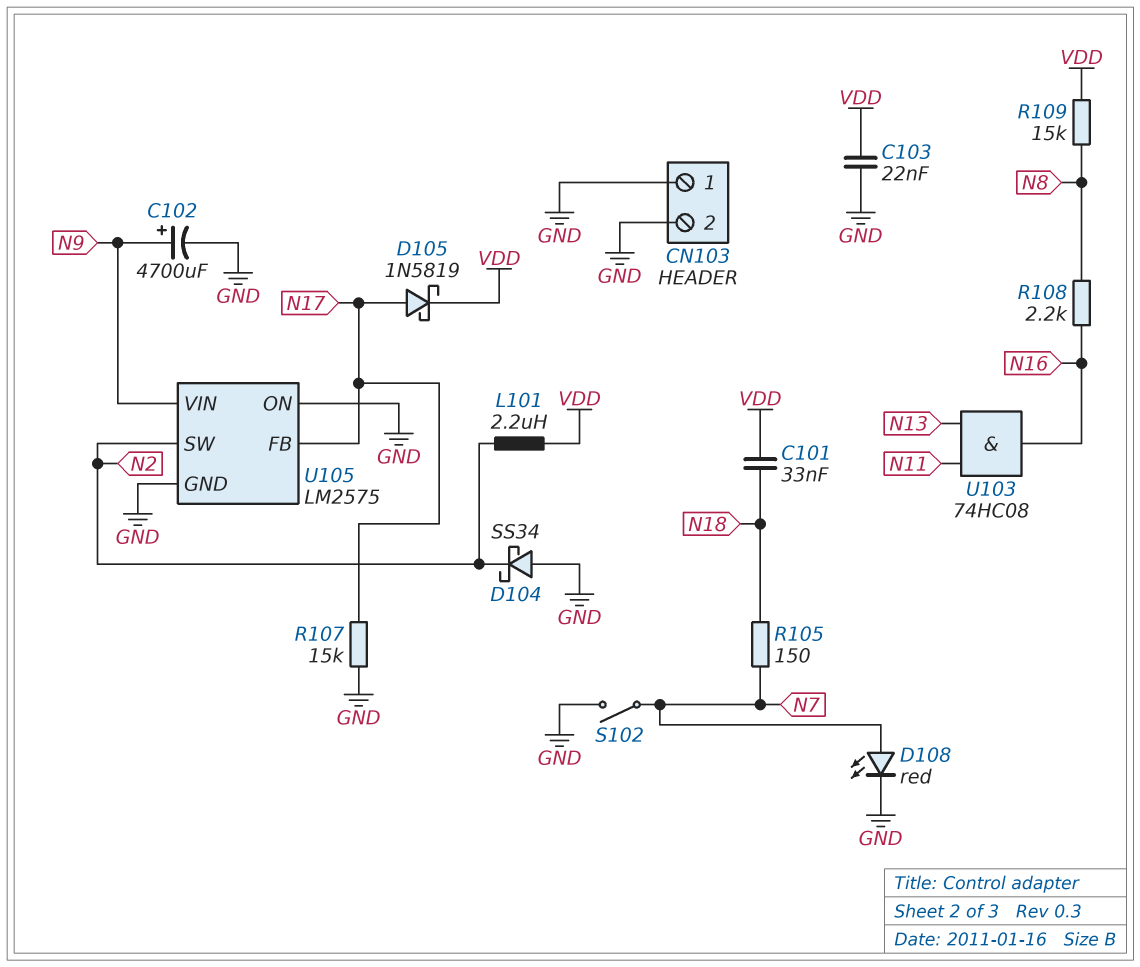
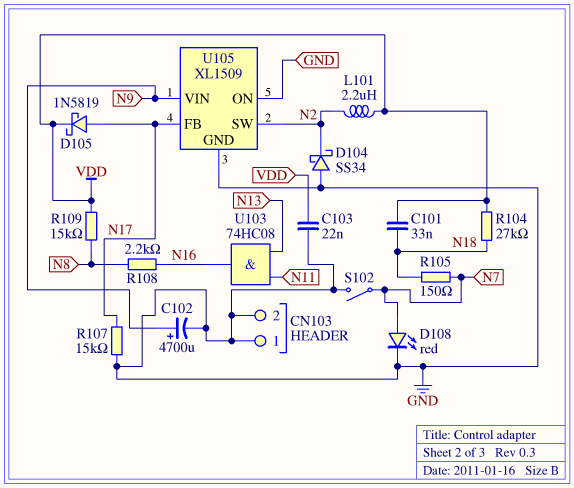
R104: none -> 27k (N18, VDD)
U105: LM2575 -> XL1509

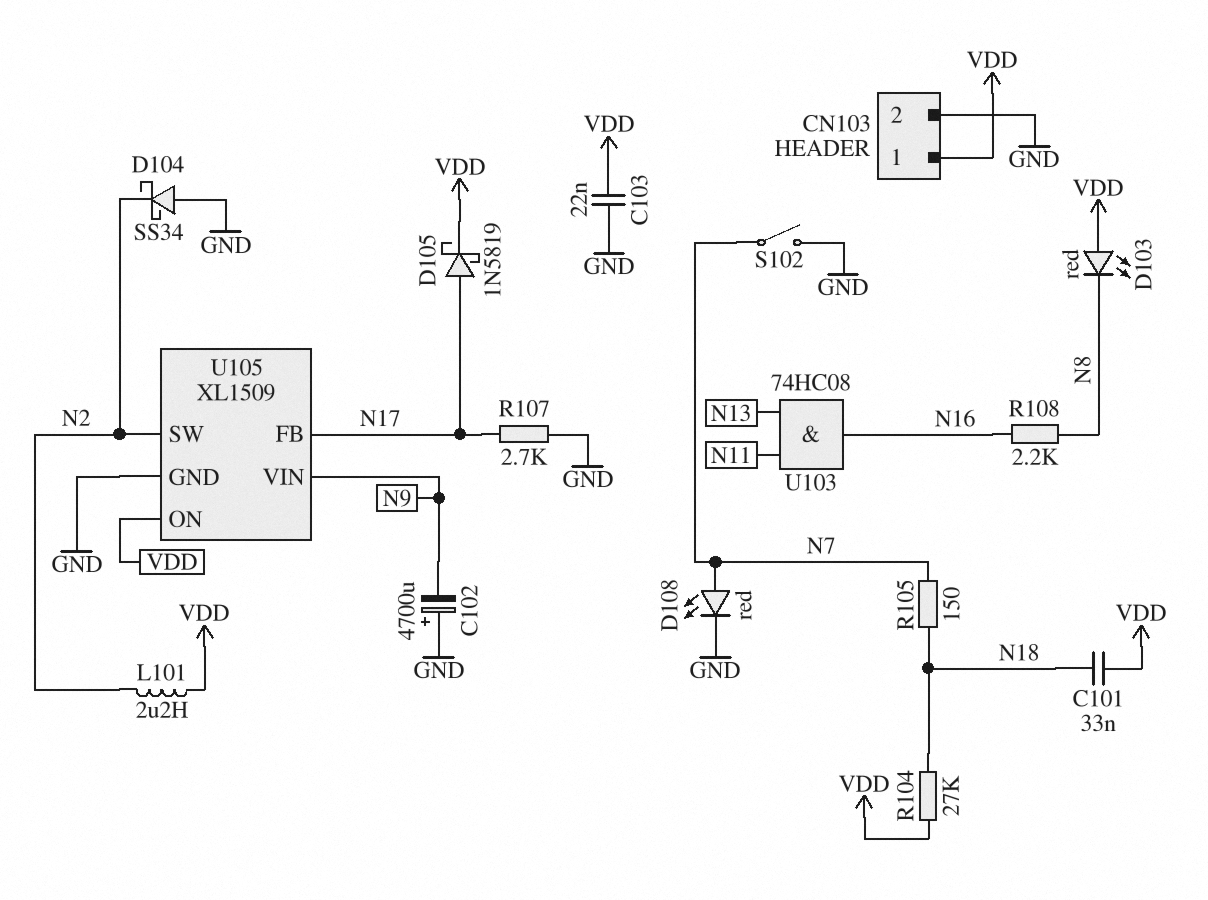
C102: 4700uF (plus N9, minus GND) -> 4700uF (plus GND, minus N9)
CN103 pin 1: GND -> VDD
D103: none -> LED red (A VDD, K N8)
R107: 15k (GND, N17) -> 2.7k (GND, N17)
R109: 15k (N8, VDD) -> none
U105 pin ON: GND -> VDD

